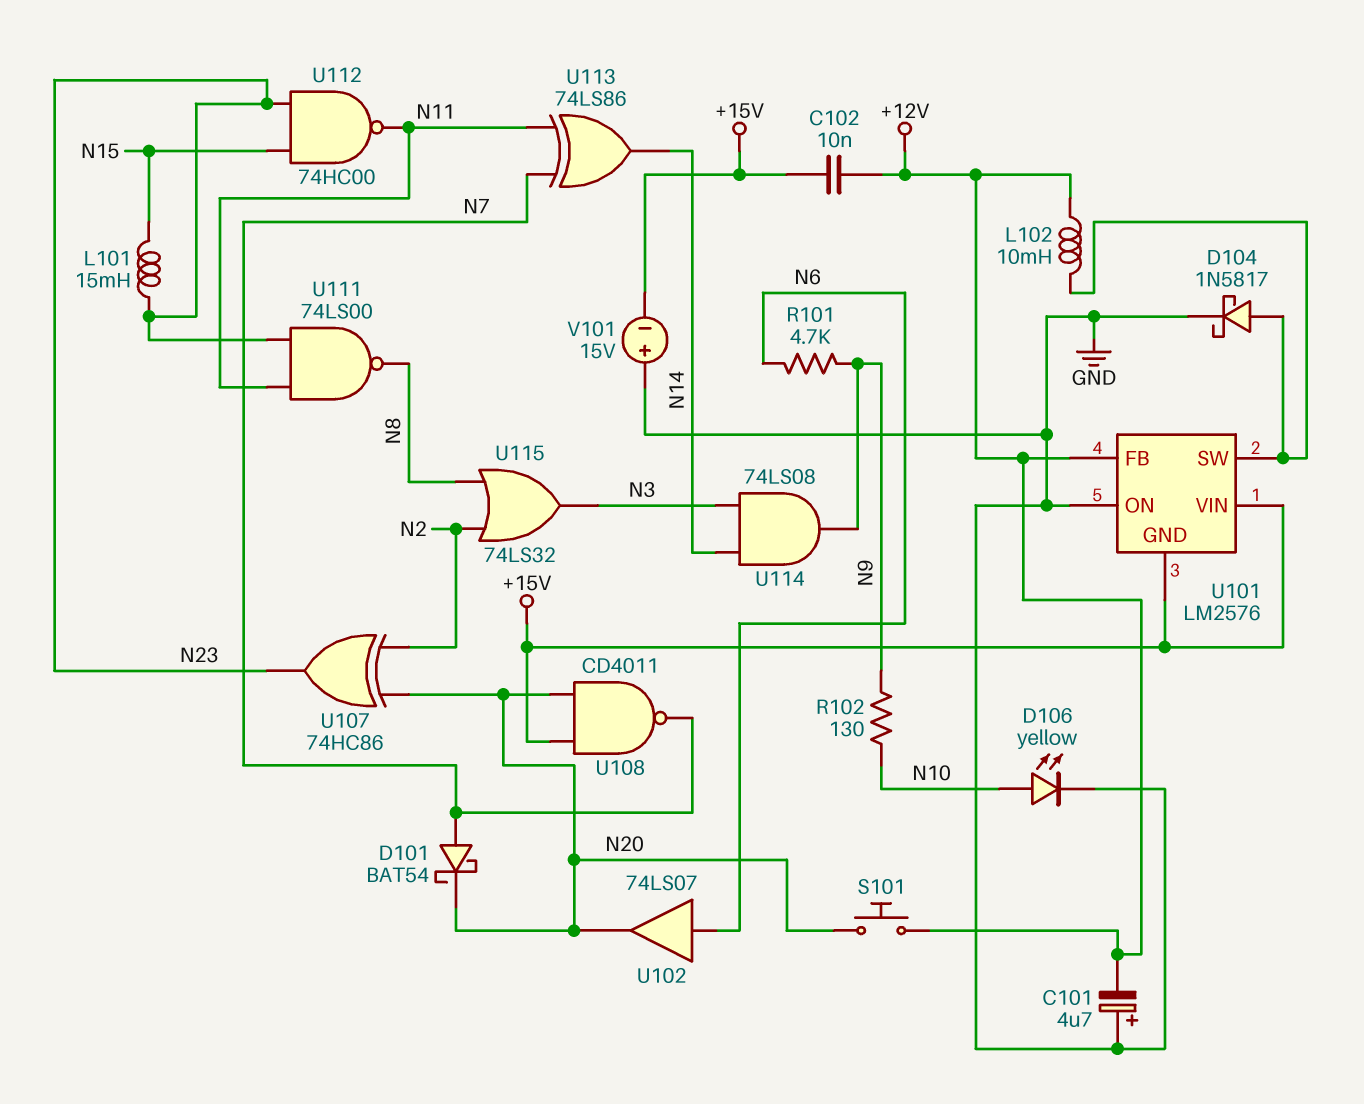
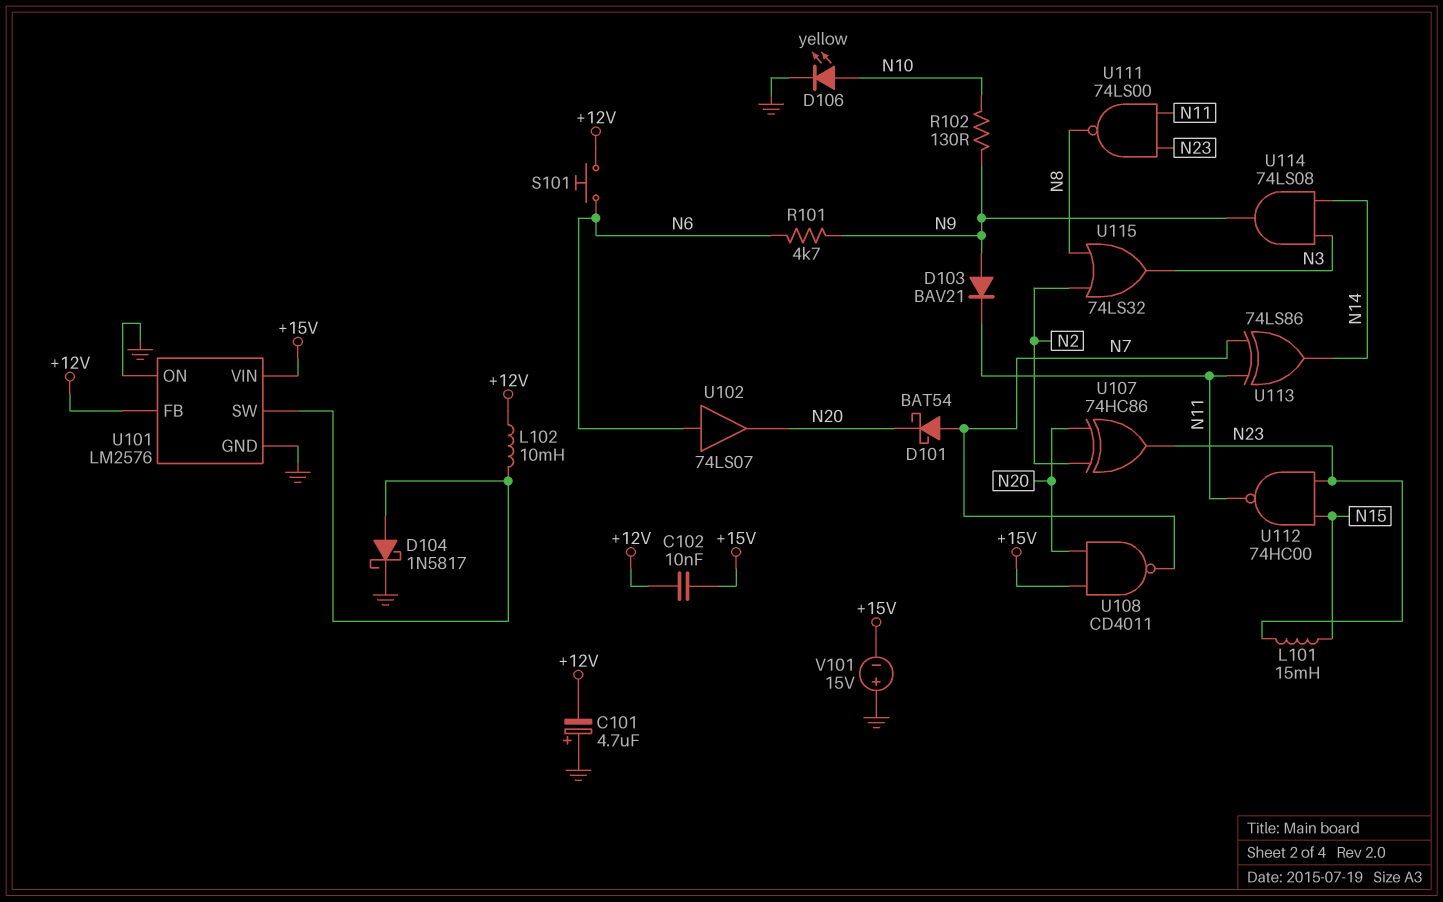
D103: none -> diode BAV21 (A N9, K N11)
S101: button (+12V, N20) -> button (+12V, N6)
U101 pin GND: +15V -> GND

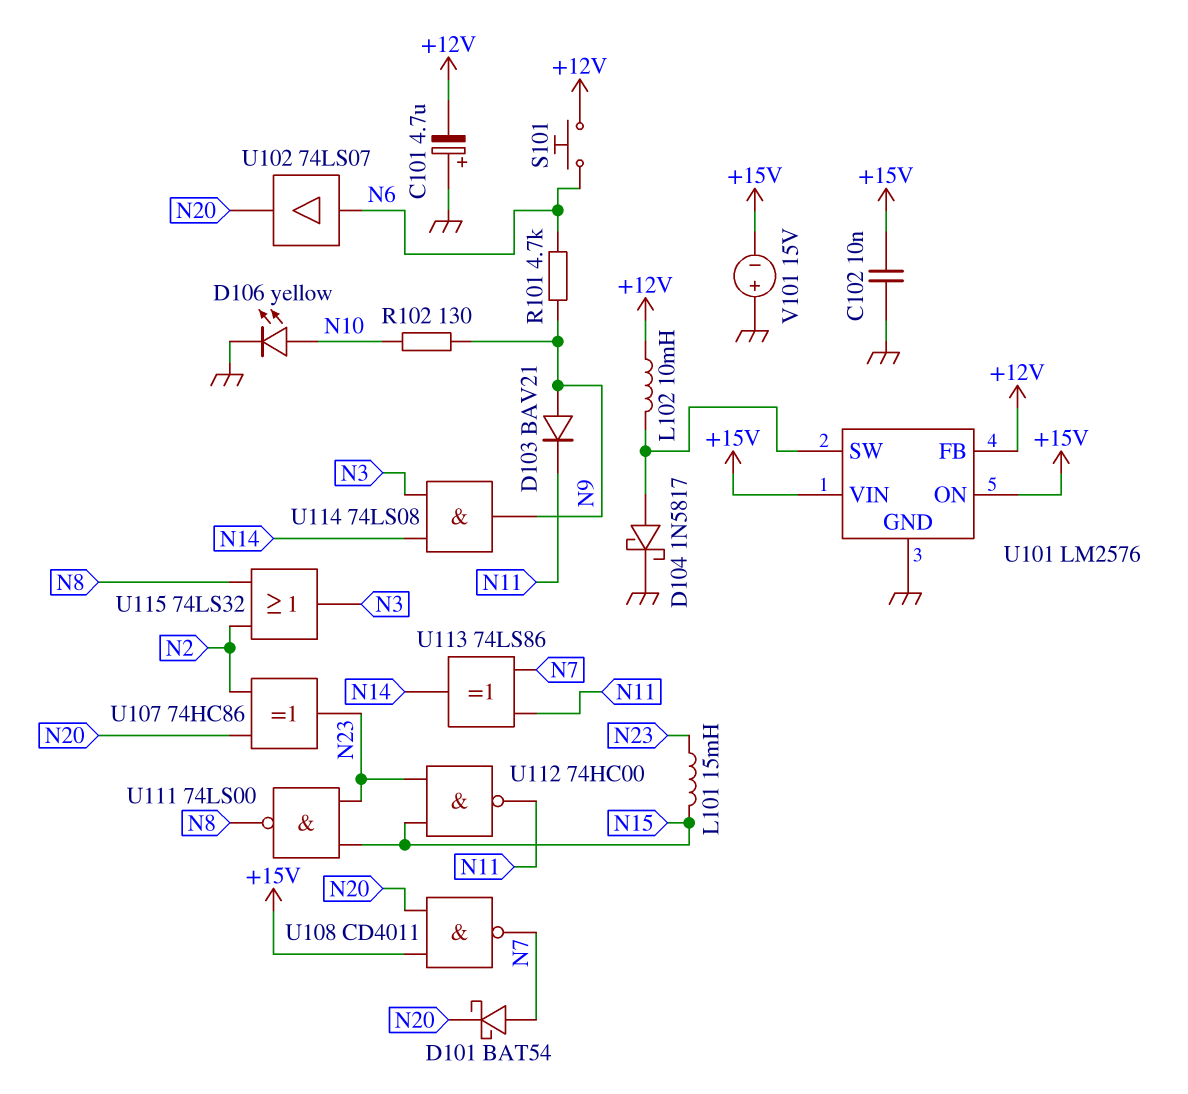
C102: 10nF (+12V, +15V) -> 10nF (+15V, GND)
U101 pin ON: GND -> +15V
U111: NAND 74LS00 (in N11, in N23, out N8) -> NAND 74LS00 (in N15, in N23, out N8)

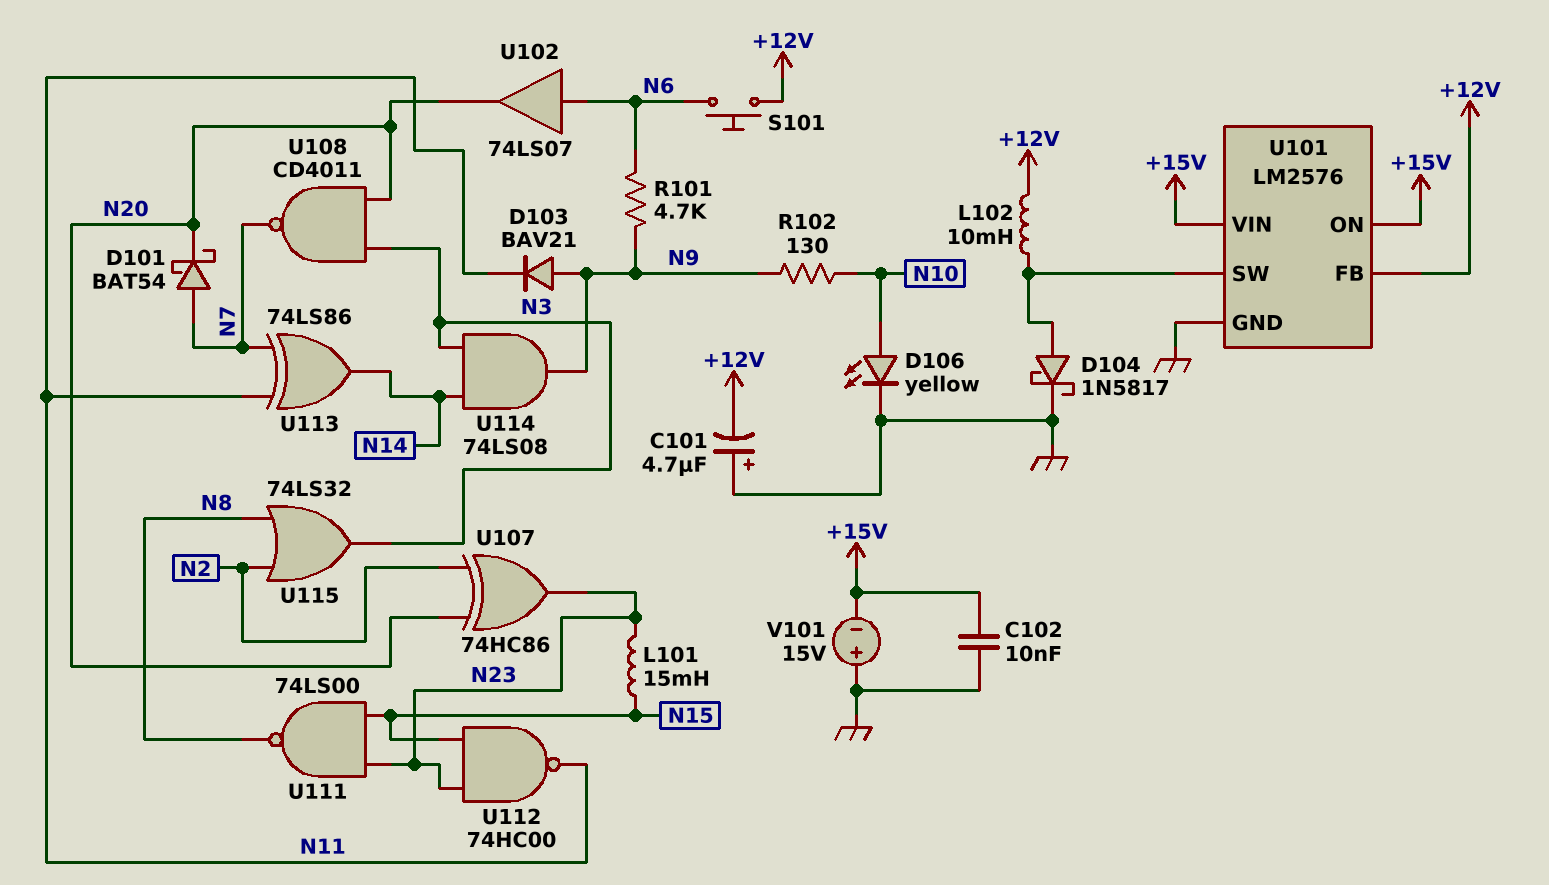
U108: NAND CD4011 (in +15V, in N20, out N7) -> NAND CD4011 (in N3, in N20, out N7)

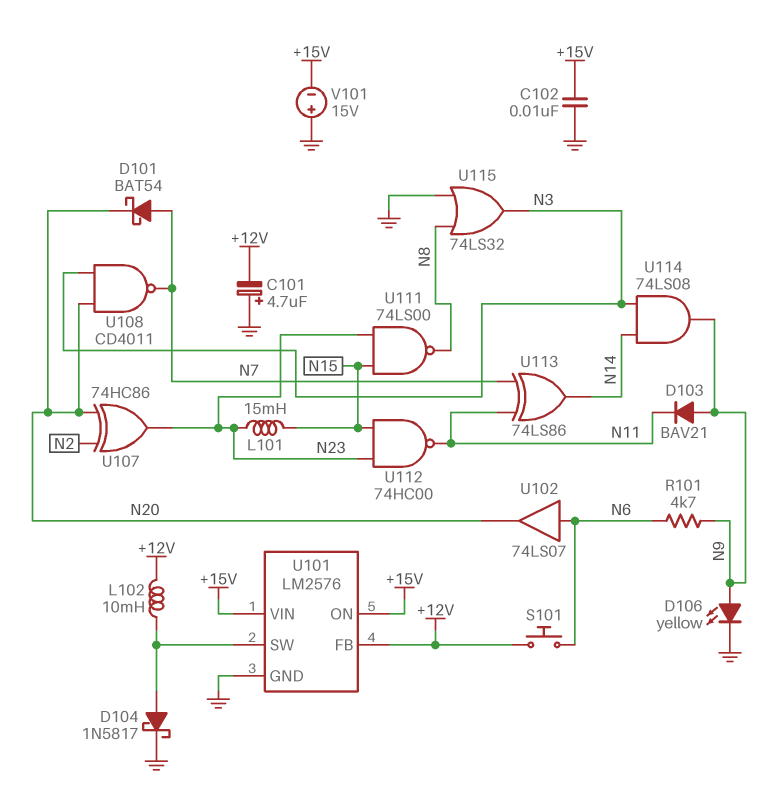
D106: LED yellow (A N10, K GND) -> LED yellow (A N9, K GND)
R102: 130 (N9, N10) -> none
U115: OR 74LS32 (in N2, in N8, out N3) -> OR 74LS32 (in GND, in N8, out N3)

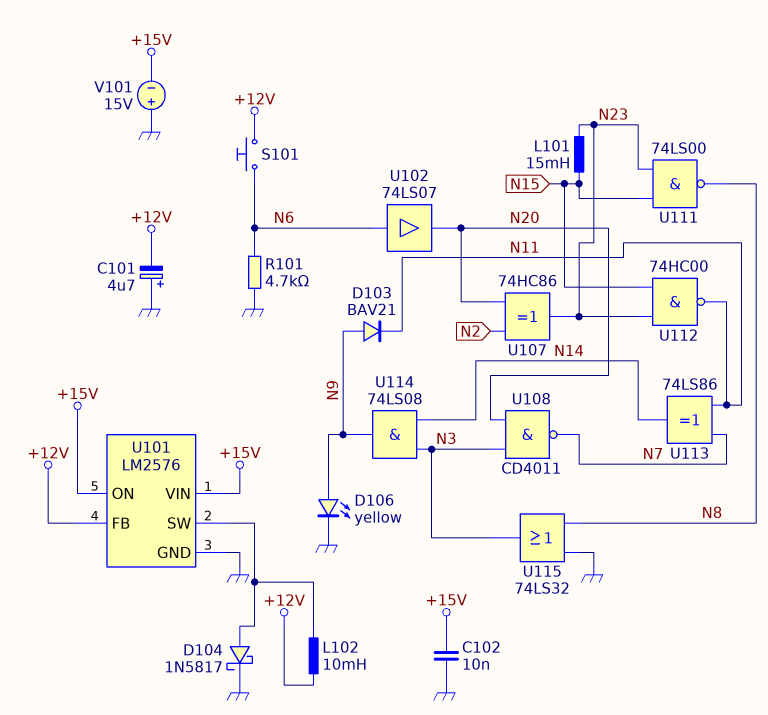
D101: schottky BAT54 (A N7, K N20) -> none
R101: 4.7k (N6, N9) -> 4.7k (GND, N6)

